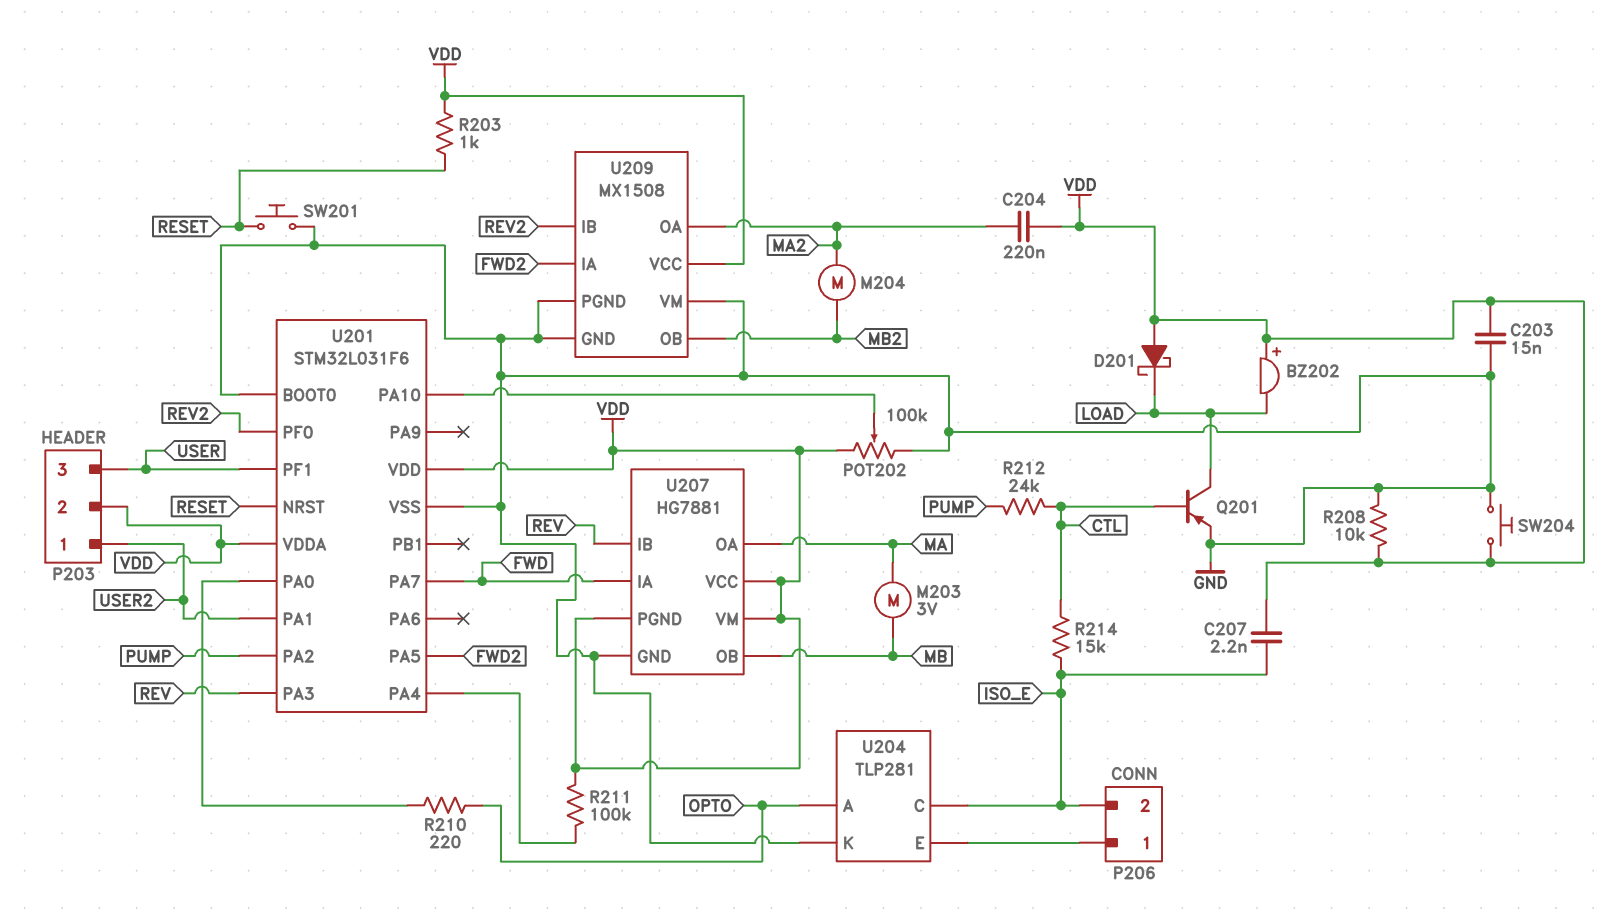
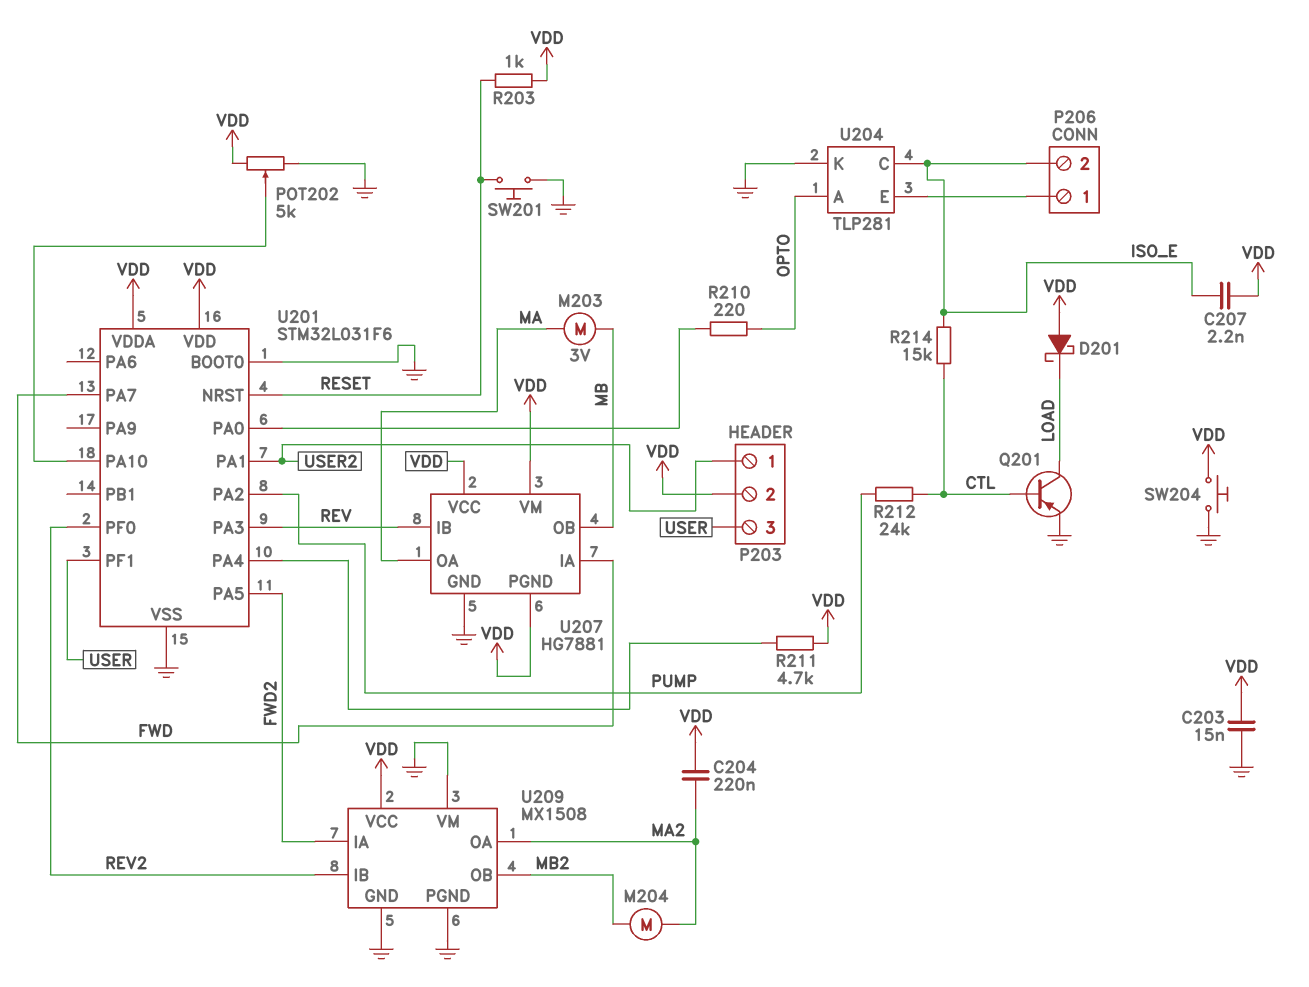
BZ202: buzzer (plus VDD, minus LOAD) -> none
POT202: 100k (GND, VDD, wiper U201/PA10) -> 5k (GND, VDD, wiper U201/PA10)
R208: 10k (GND, VDD) -> none
R211: 100k (U201/PA4, VDD) -> 4.7k (U201/PA4, VDD)

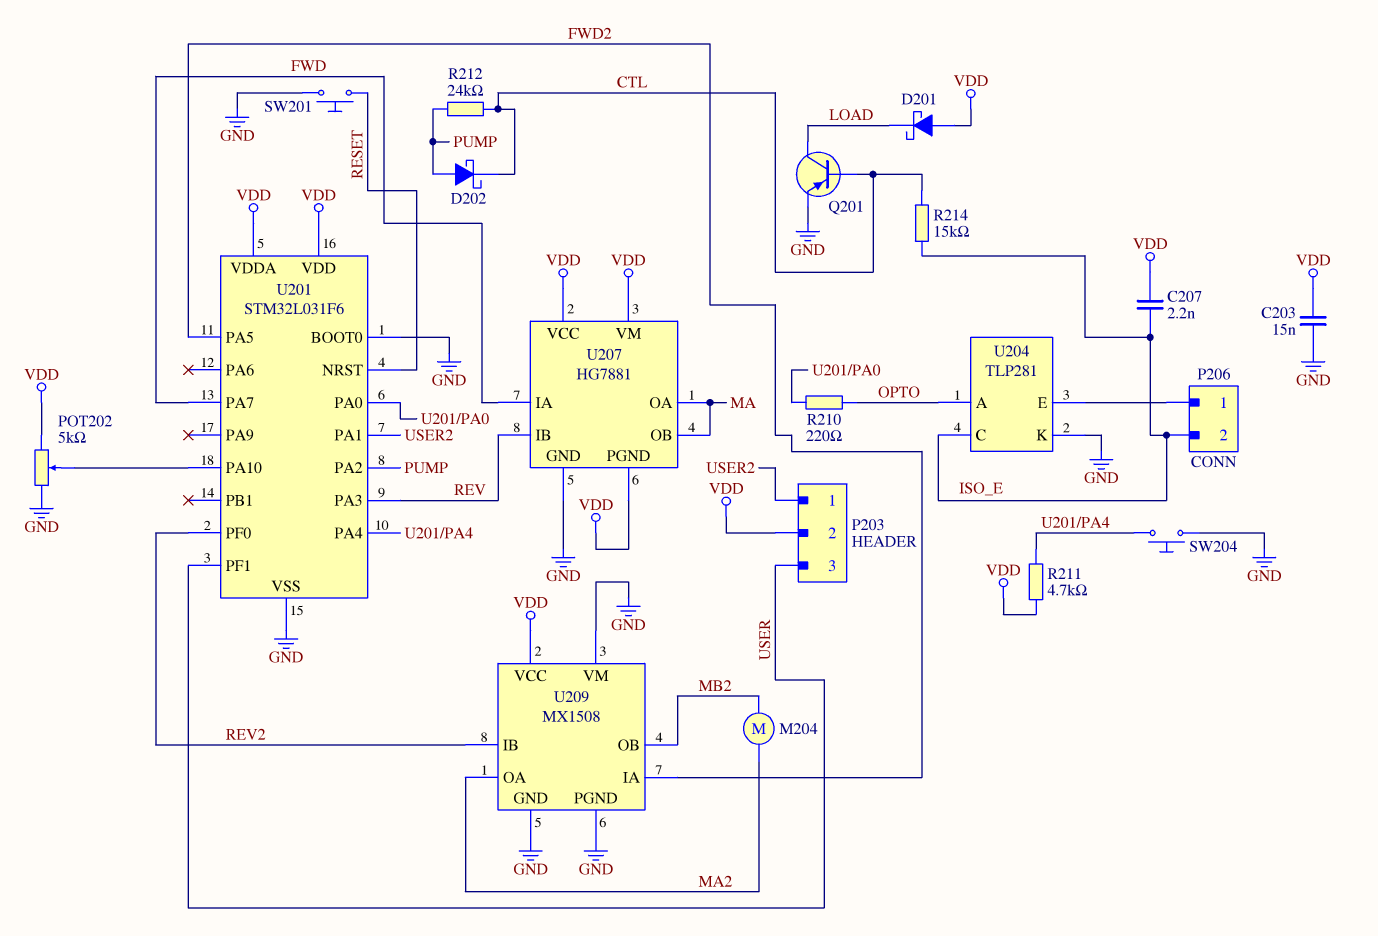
C204: 220nF (MA2, VDD) -> none
D202: none -> schottky (A PUMP, K CTL)
M203: motor 3V (MA, MB) -> none
R203: 1k (RESET, VDD) -> none
SW204: button (GND, VDD) -> button (GND, U201/PA4)
U207 pin OB: MB -> MA

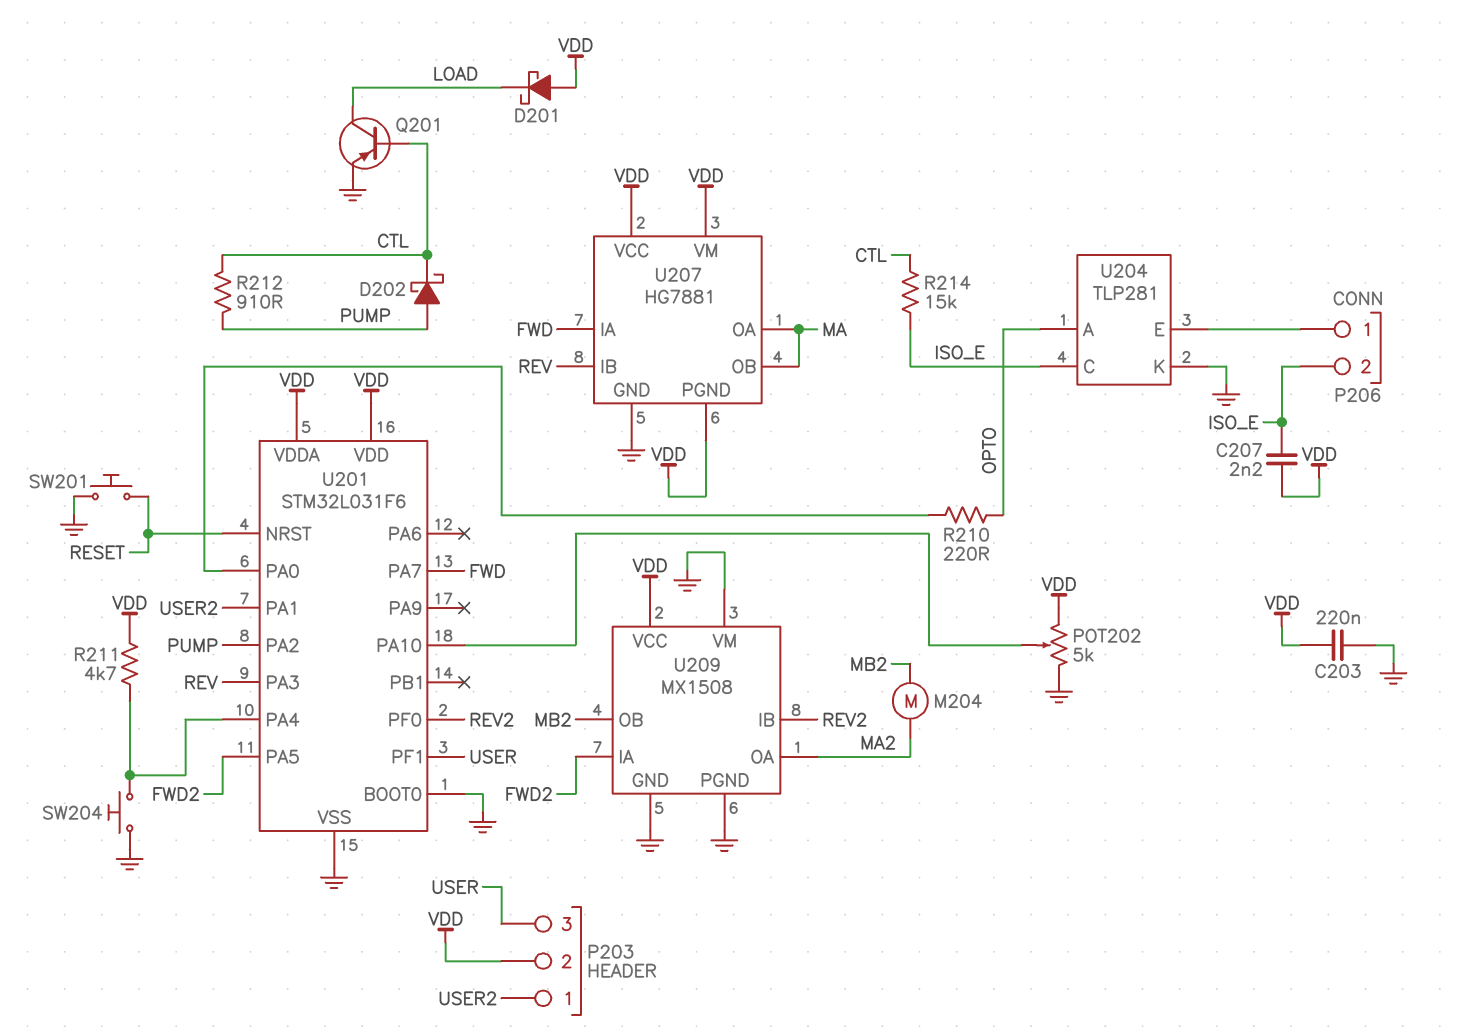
C203: 15nF (GND, VDD) -> 220nF (GND, VDD)
R212: 24k (CTL, PUMP) -> 910 (CTL, PUMP)

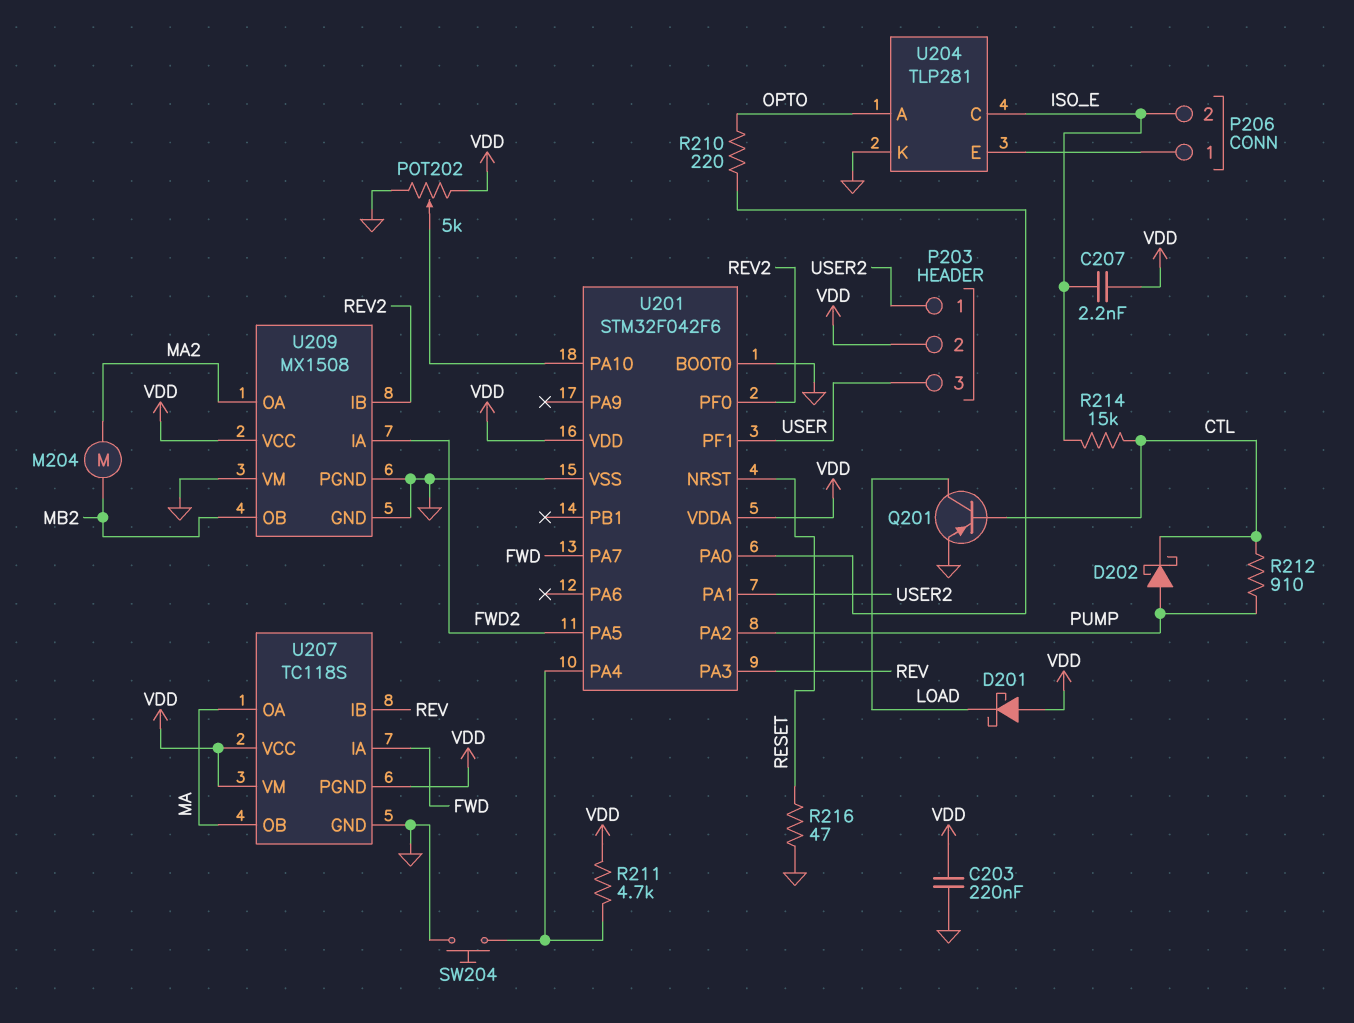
R216: none -> 47 (GND, RESET)
SW201: button (GND, RESET) -> none
U201: STM32L031F6 -> STM32F042F6
U207: HG7881 -> TC118S

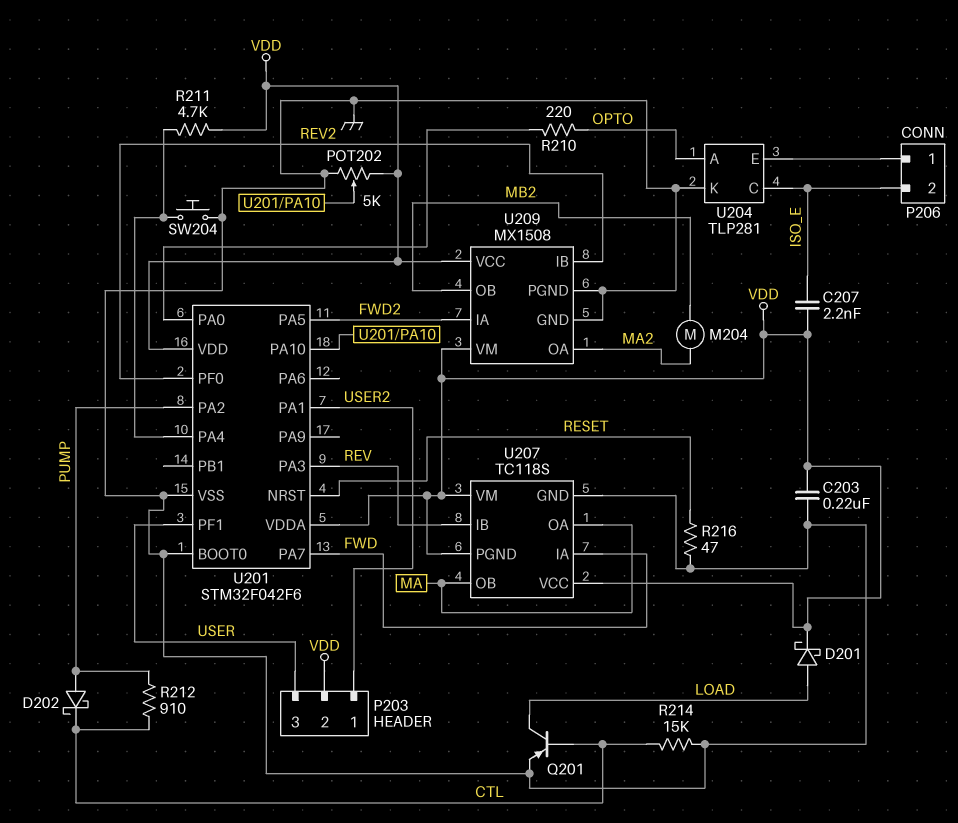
D201: schottky (A VDD, K LOAD) -> schottky (A LOAD, K VDD)
R214: 15k (CTL, ISO_E) -> 15k (CTL, GND)
U209 pin VM: GND -> VDD

